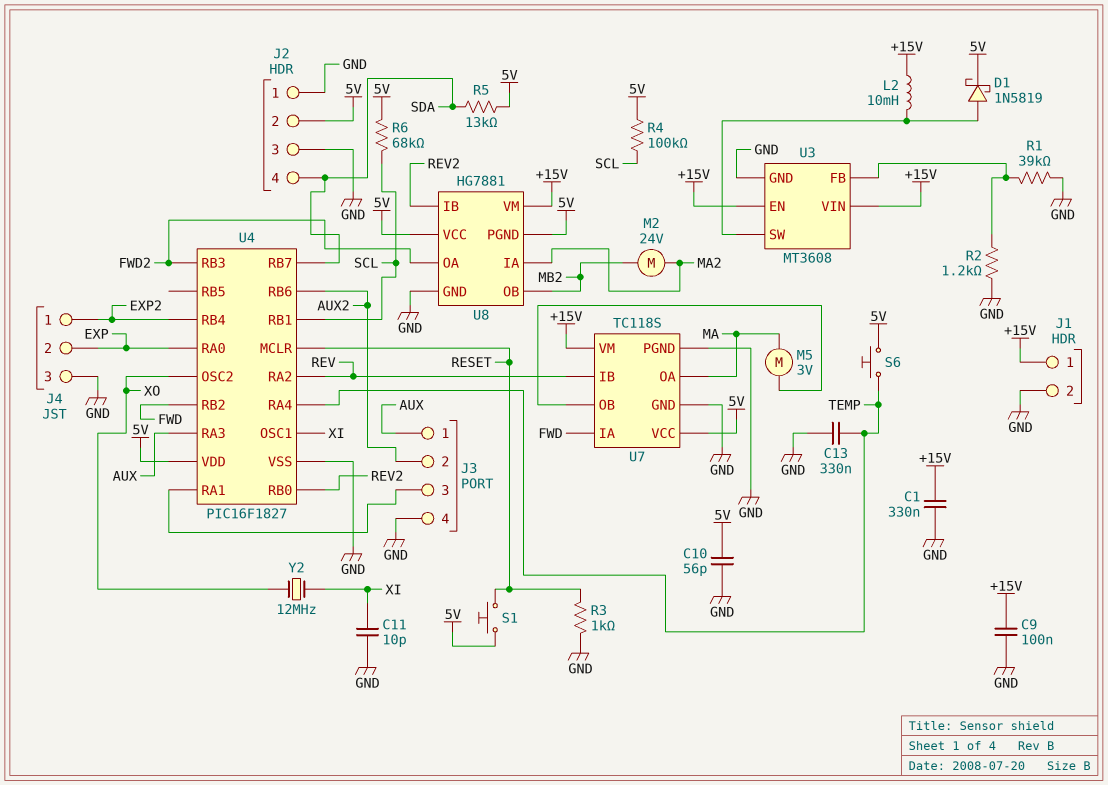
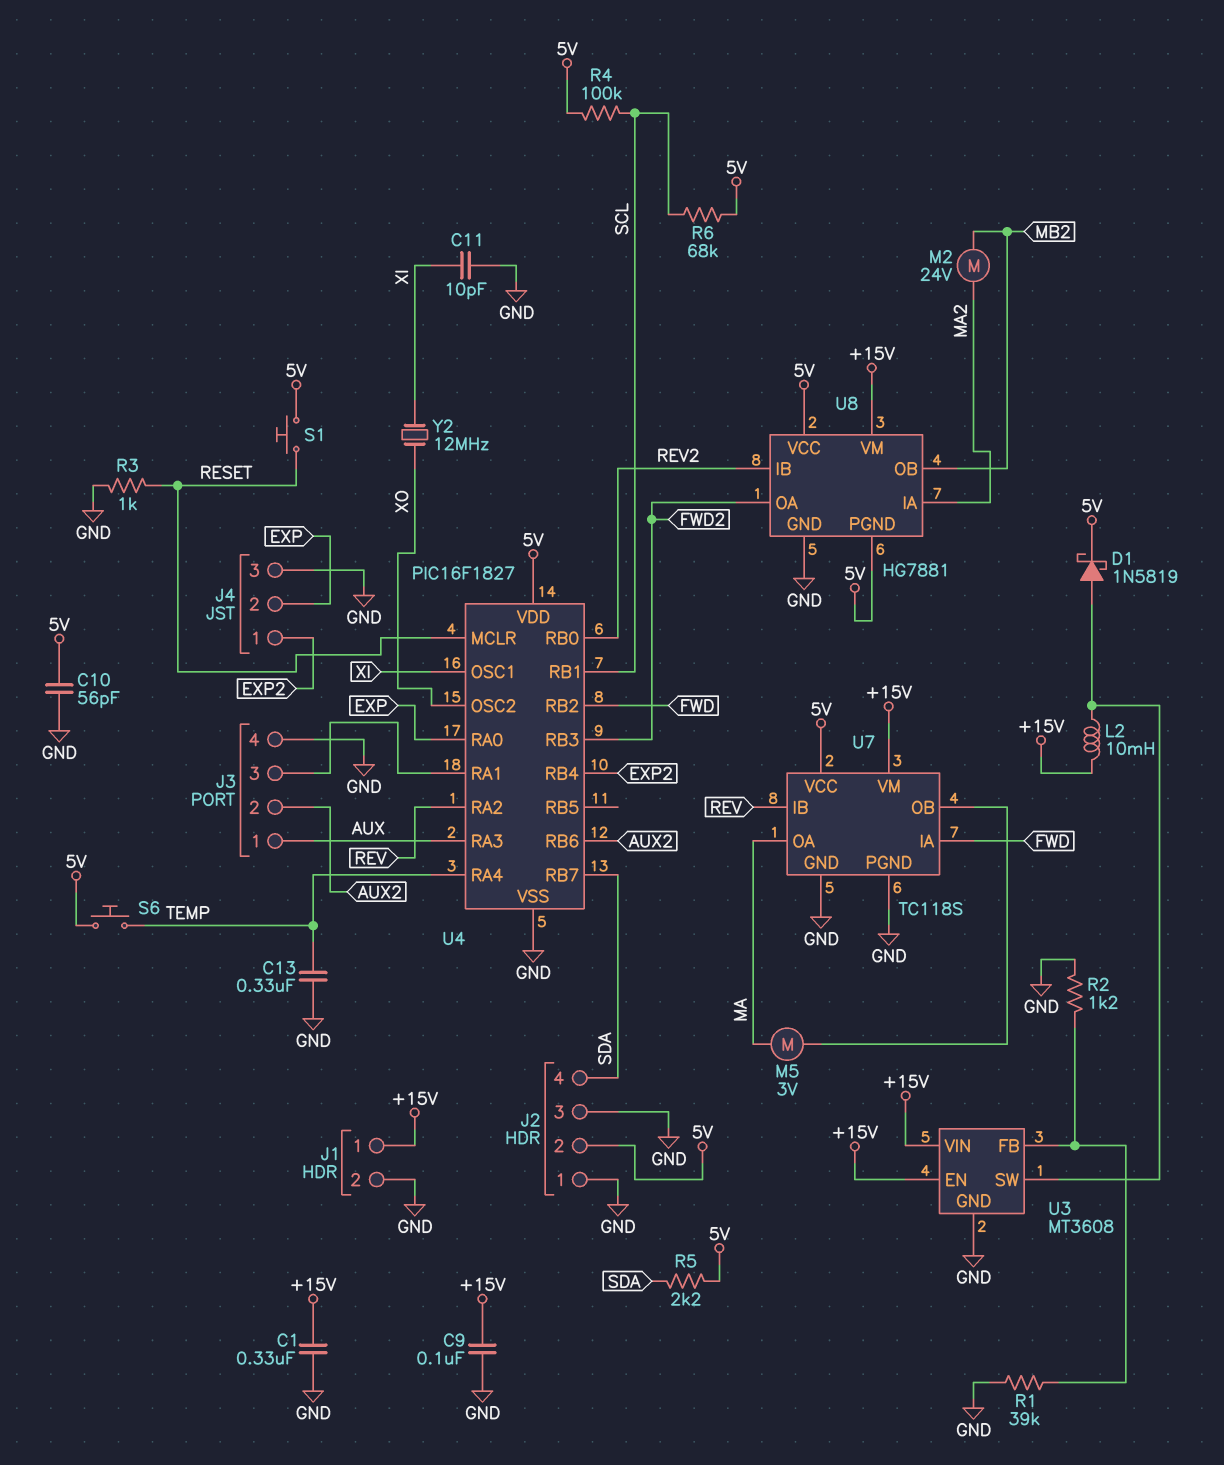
R5: 13k (5V, SDA) -> 2.2k (5V, SDA)

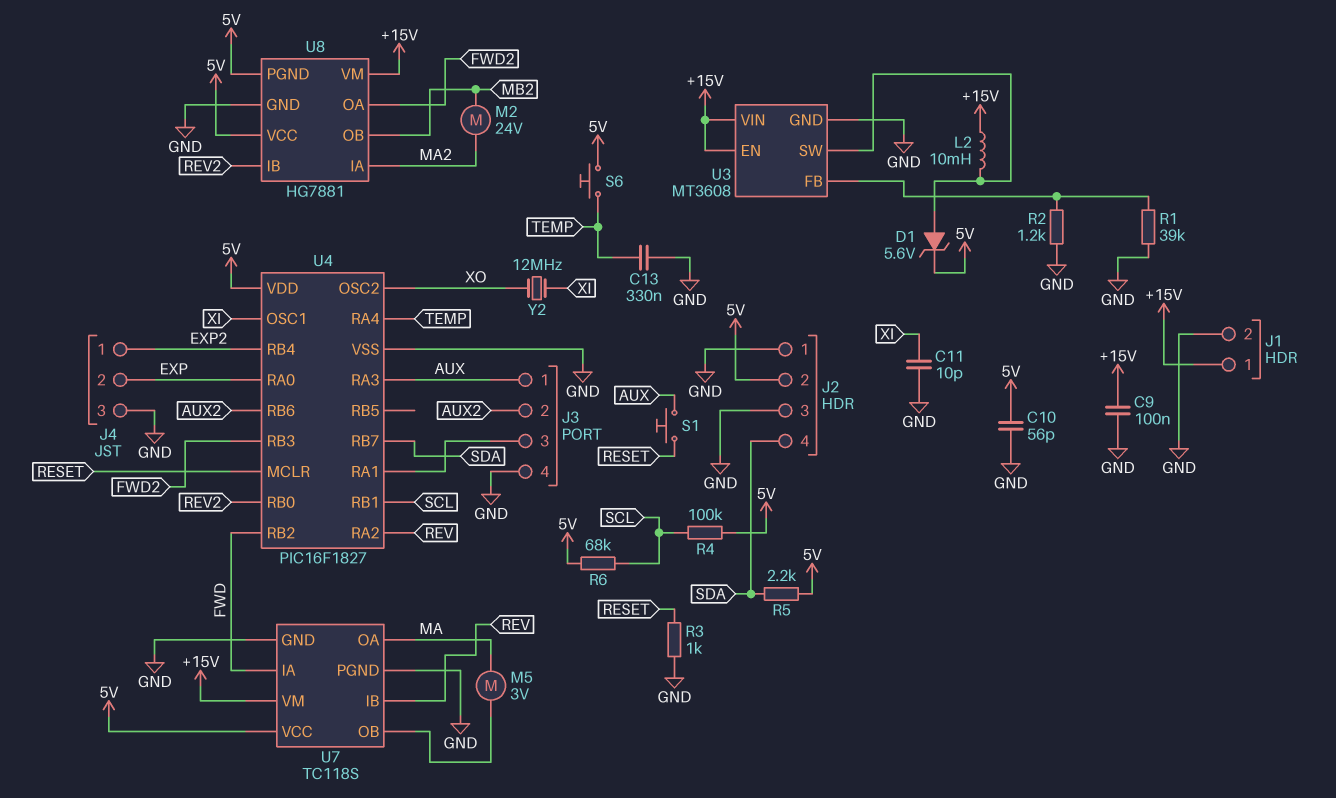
C1: 330nF (+15V, GND) -> none
D1: schottky 1N5819 (A U3/SW, K 5V) -> zener 5.6V (A U3/SW, K 5V)
S1: button (5V, RESET) -> button (AUX, RESET)

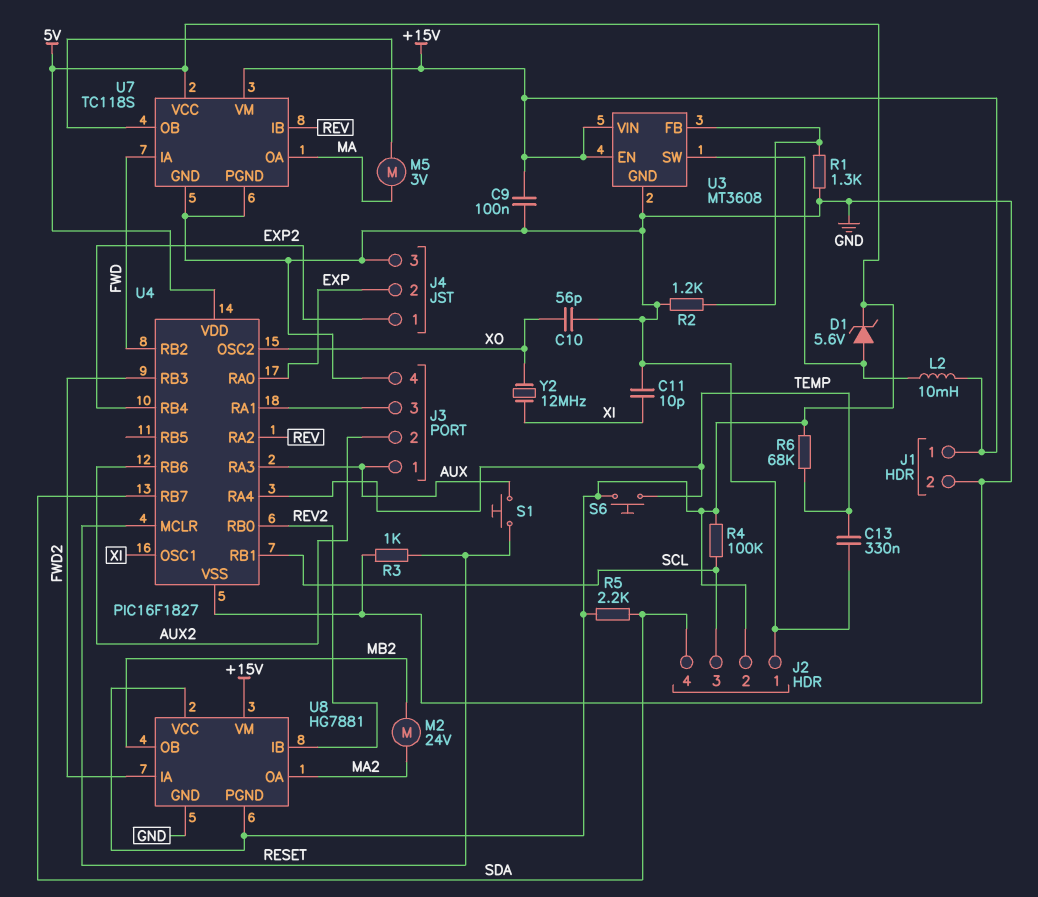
C10: 56pF (5V, GND) -> 56pF (GND, XO)
J2 pin 3: GND -> SCL
R1: 39k (GND, U3/FB) -> 1.3k (GND, U3/FB)
R6: 68k (5V, SCL) -> 68k (5V, TEMP)
U8 pin IA: MA2 -> FWD2
U8 pin OA: FWD2 -> MA2

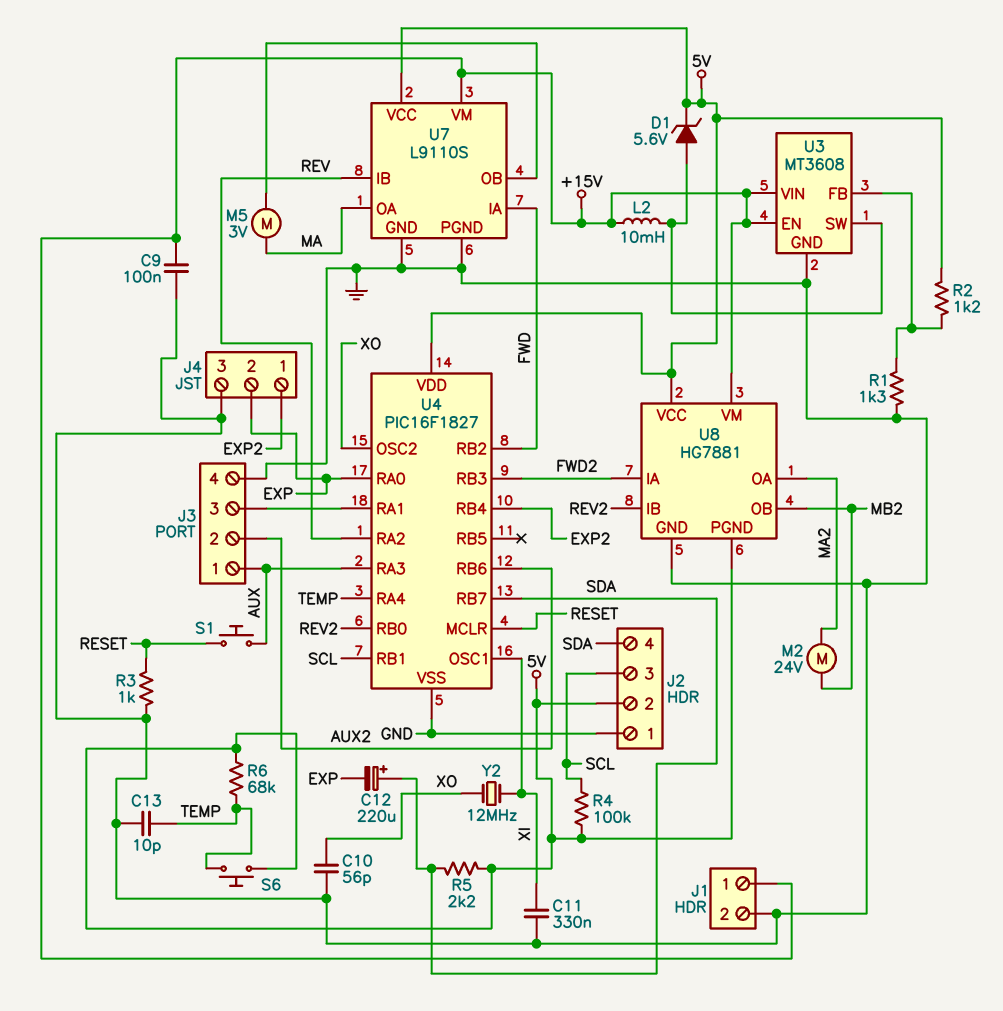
C11: 10pF (GND, XI) -> 330nF (GND, XI)
C12: none -> 220uF (plus SDA, minus EXP)
C13: 330nF (GND, TEMP) -> 10pF (GND, TEMP)
R2: 1.2k (GND, U3/FB) -> 1.2k (5V, U3/FB)
U7: TC118S -> L9110S

